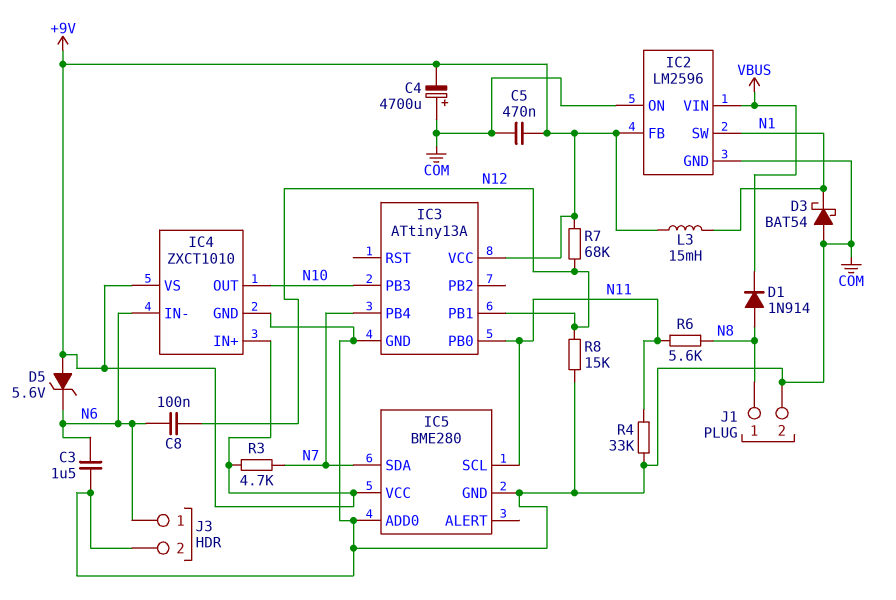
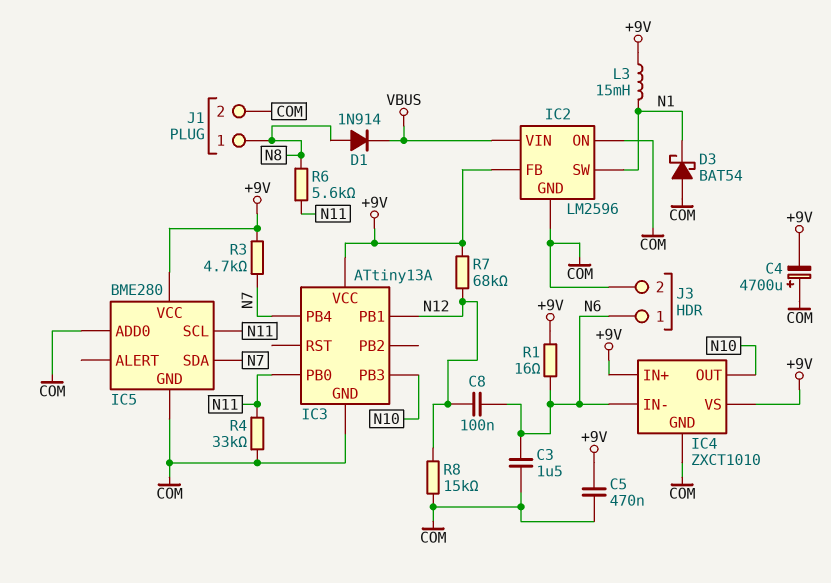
D5: zener 5.6V (A +9V, K N6) -> none
R1: none -> 16 (+9V, N6)

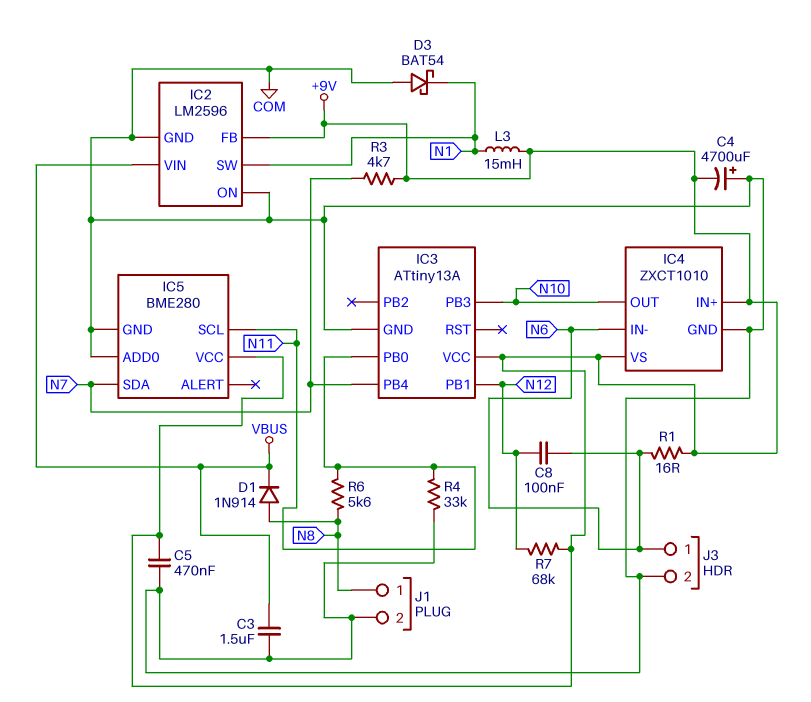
C3: 1.5uF (COM, N6) -> 1.5uF (COM, VBUS)
R8: 15k (COM, N12) -> none

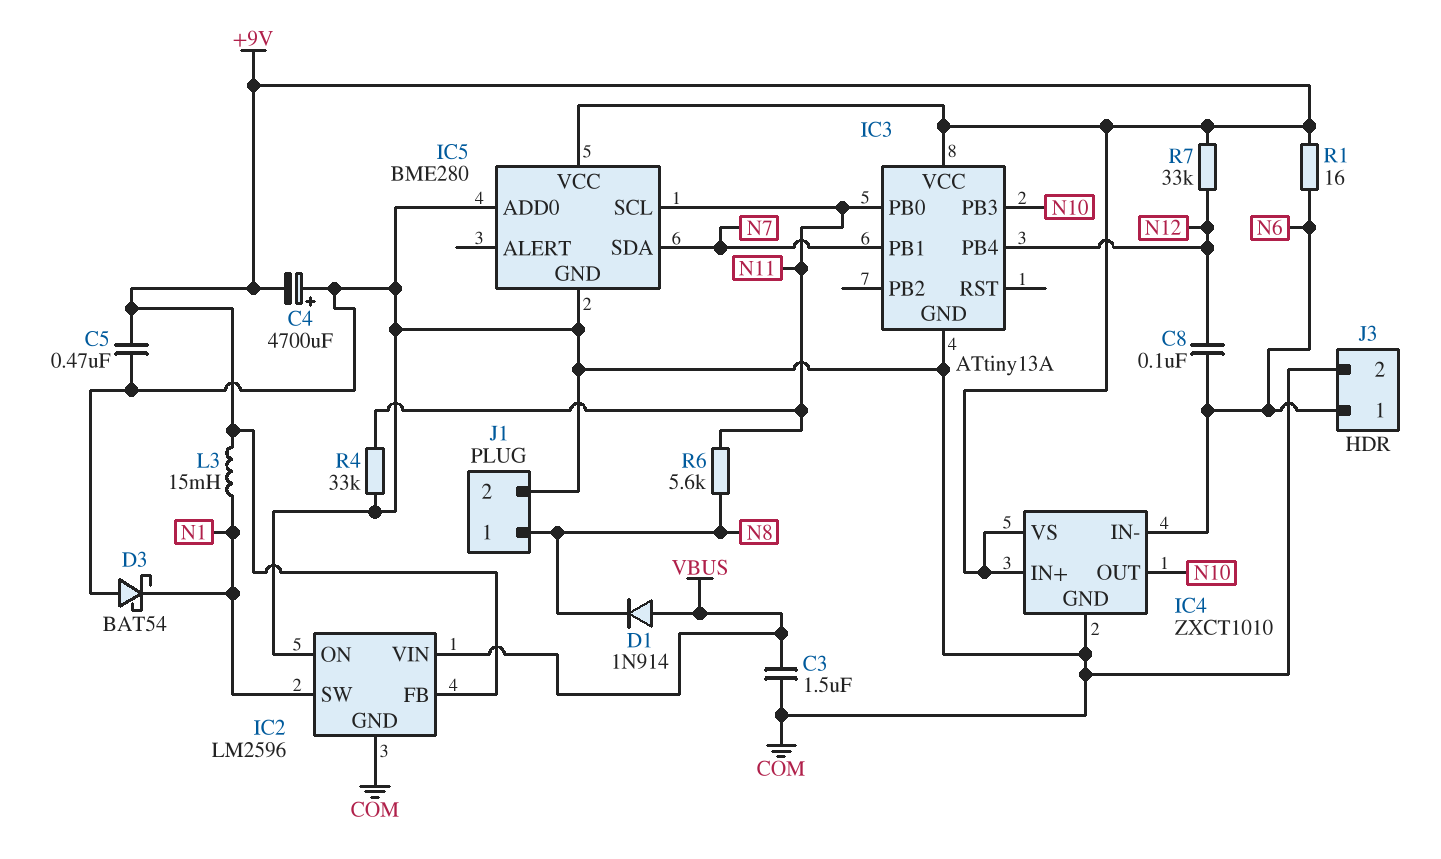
D1: diode 1N914 (A N8, K VBUS) -> diode 1N914 (A VBUS, K N8)
IC3 pin PB1: N12 -> N7
IC3 pin PB4: N7 -> N12
R3: 4.7k (+9V, N7) -> none
R7: 68k (+9V, N12) -> 33k (+9V, N12)

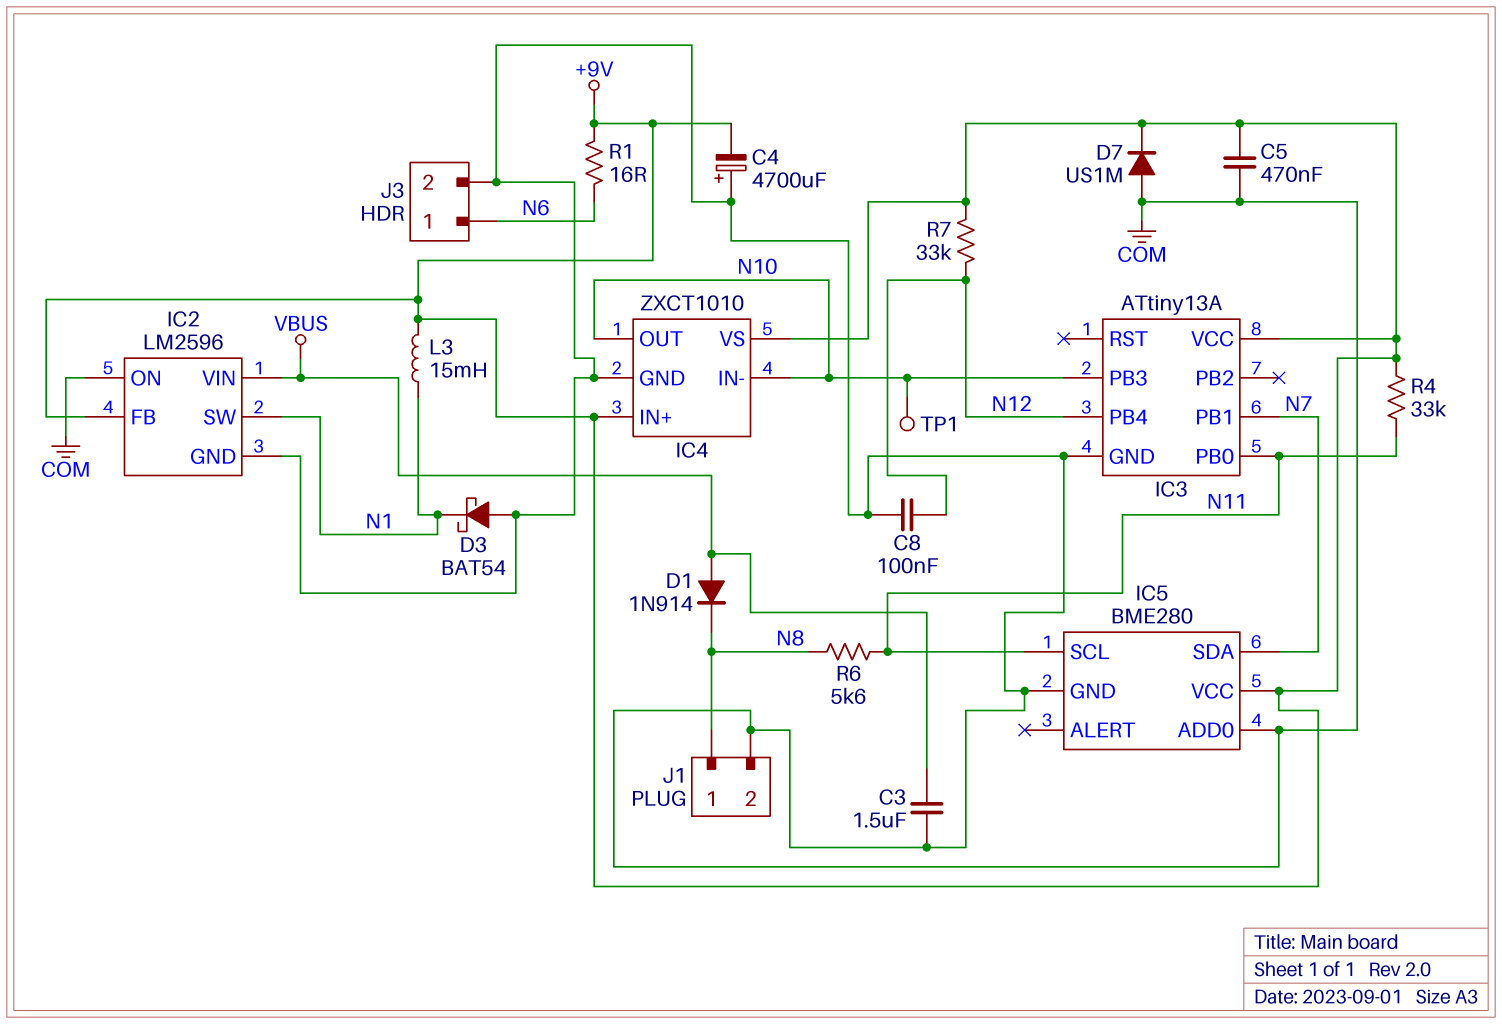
C8: 100nF (N6, N12) -> 100nF (COM, N12)
D7: none -> diode US1M (A COM, K +9V)
IC4 pin IN-: N6 -> N10
R4: 33k (COM, N11) -> 33k (+9V, N11)
TP1: none -> test point (N10)

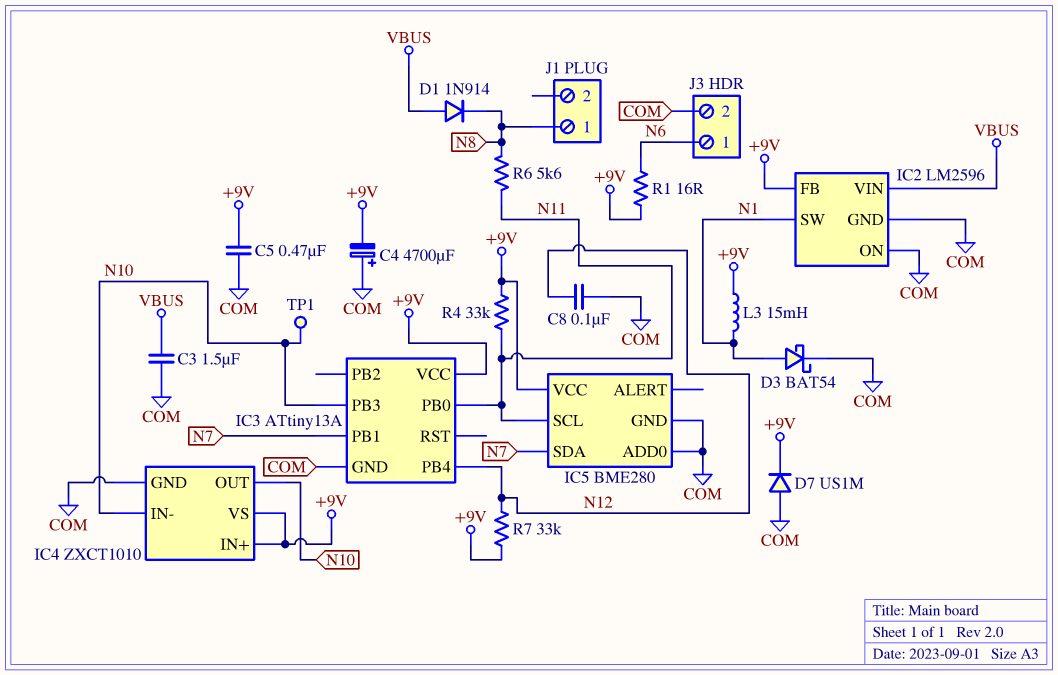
D3: schottky BAT54 (A COM, K N1) -> schottky BAT54 (A N1, K COM)
J1 pin 2: COM -> none

